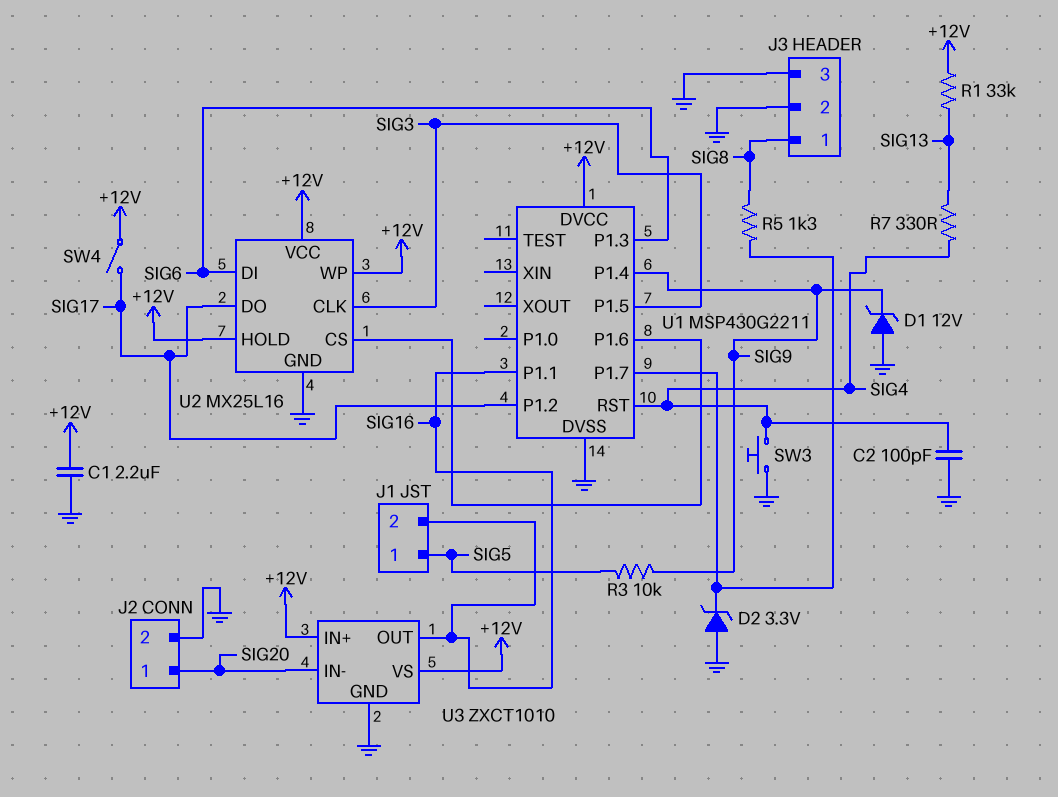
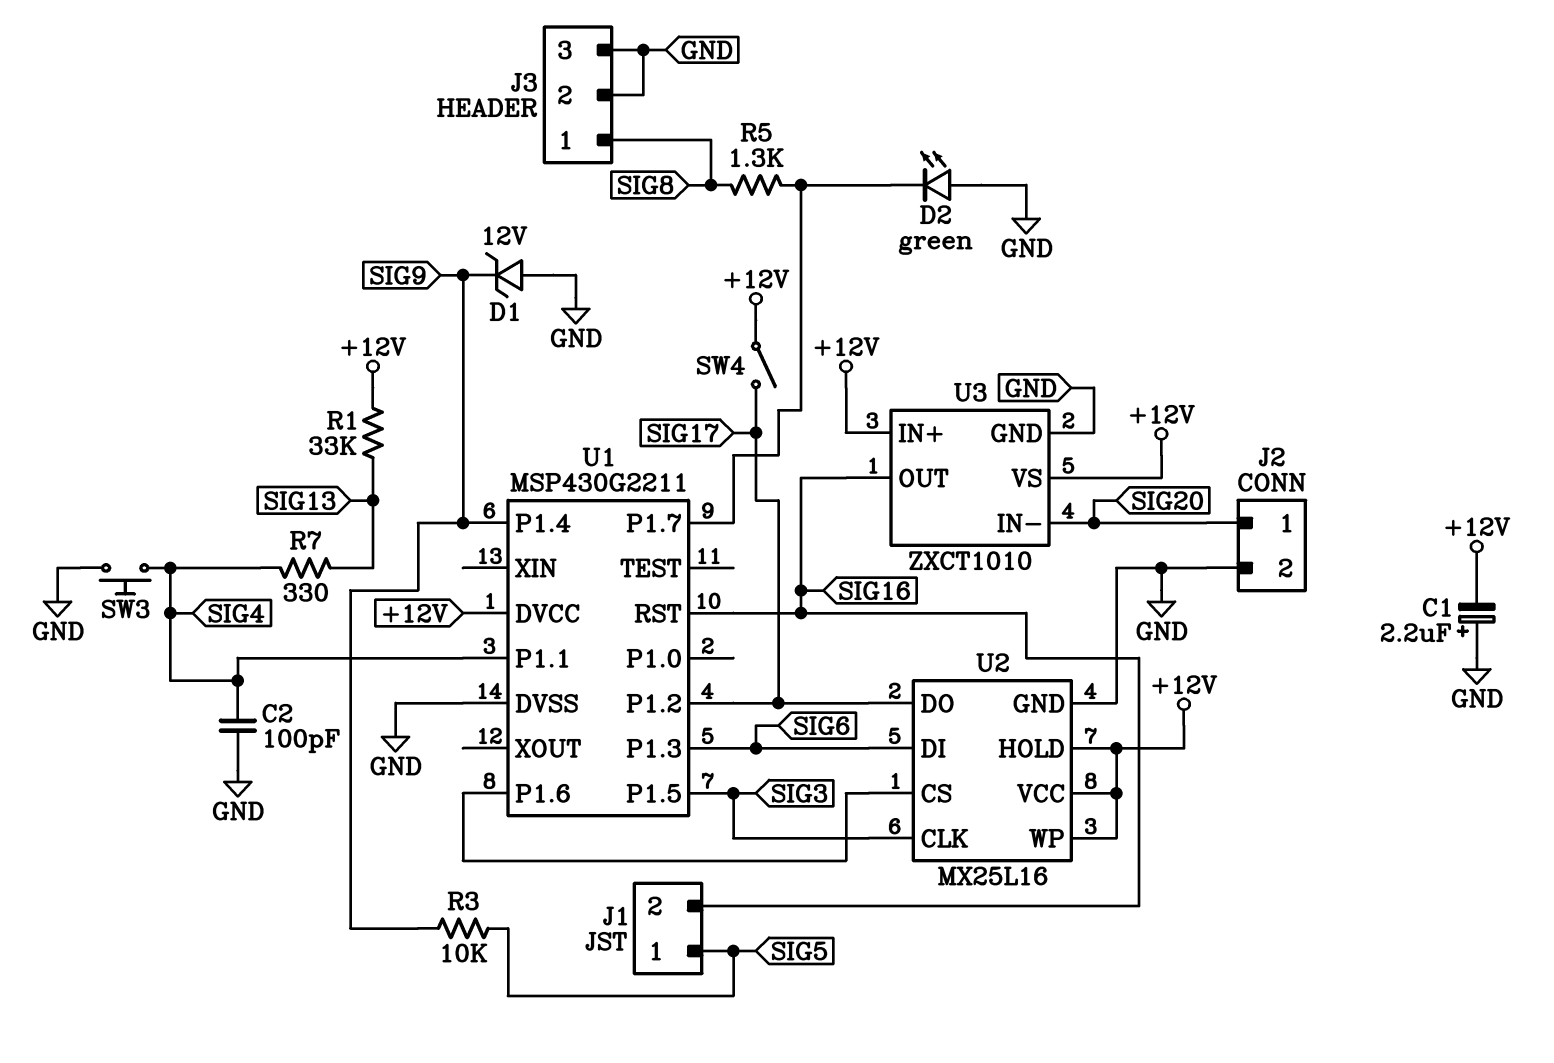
C1: 2.2uF (+12V, GND) -> 2.2uF (plus GND, minus +12V)
D2: zener 3.3V (A GND, K U1/P1.7) -> LED green (A GND, K U1/P1.7)
U1 pin P1.1: SIG16 -> SIG4
U1 pin RST: SIG4 -> SIG16

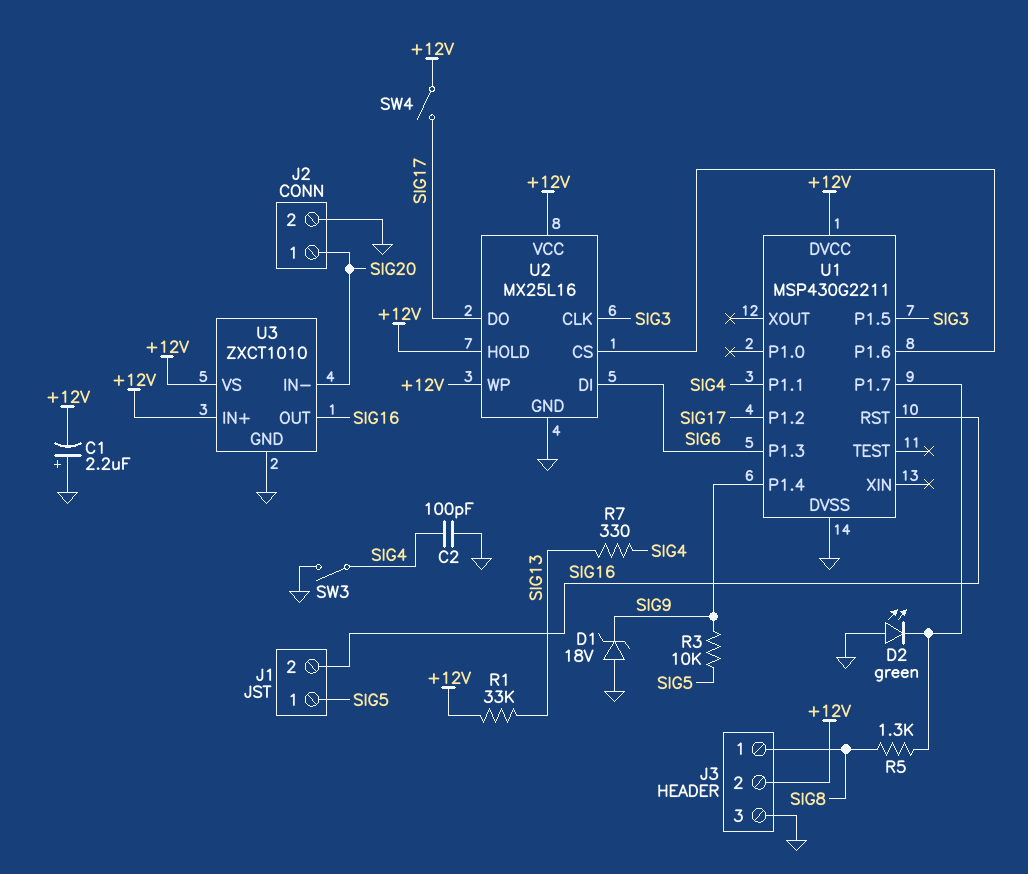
D1: zener 12V (A GND, K SIG9) -> zener 18V (A GND, K SIG9)
J3 pin 2: GND -> +12V
SW3: button (GND, SIG4) -> switch (GND, SIG4)

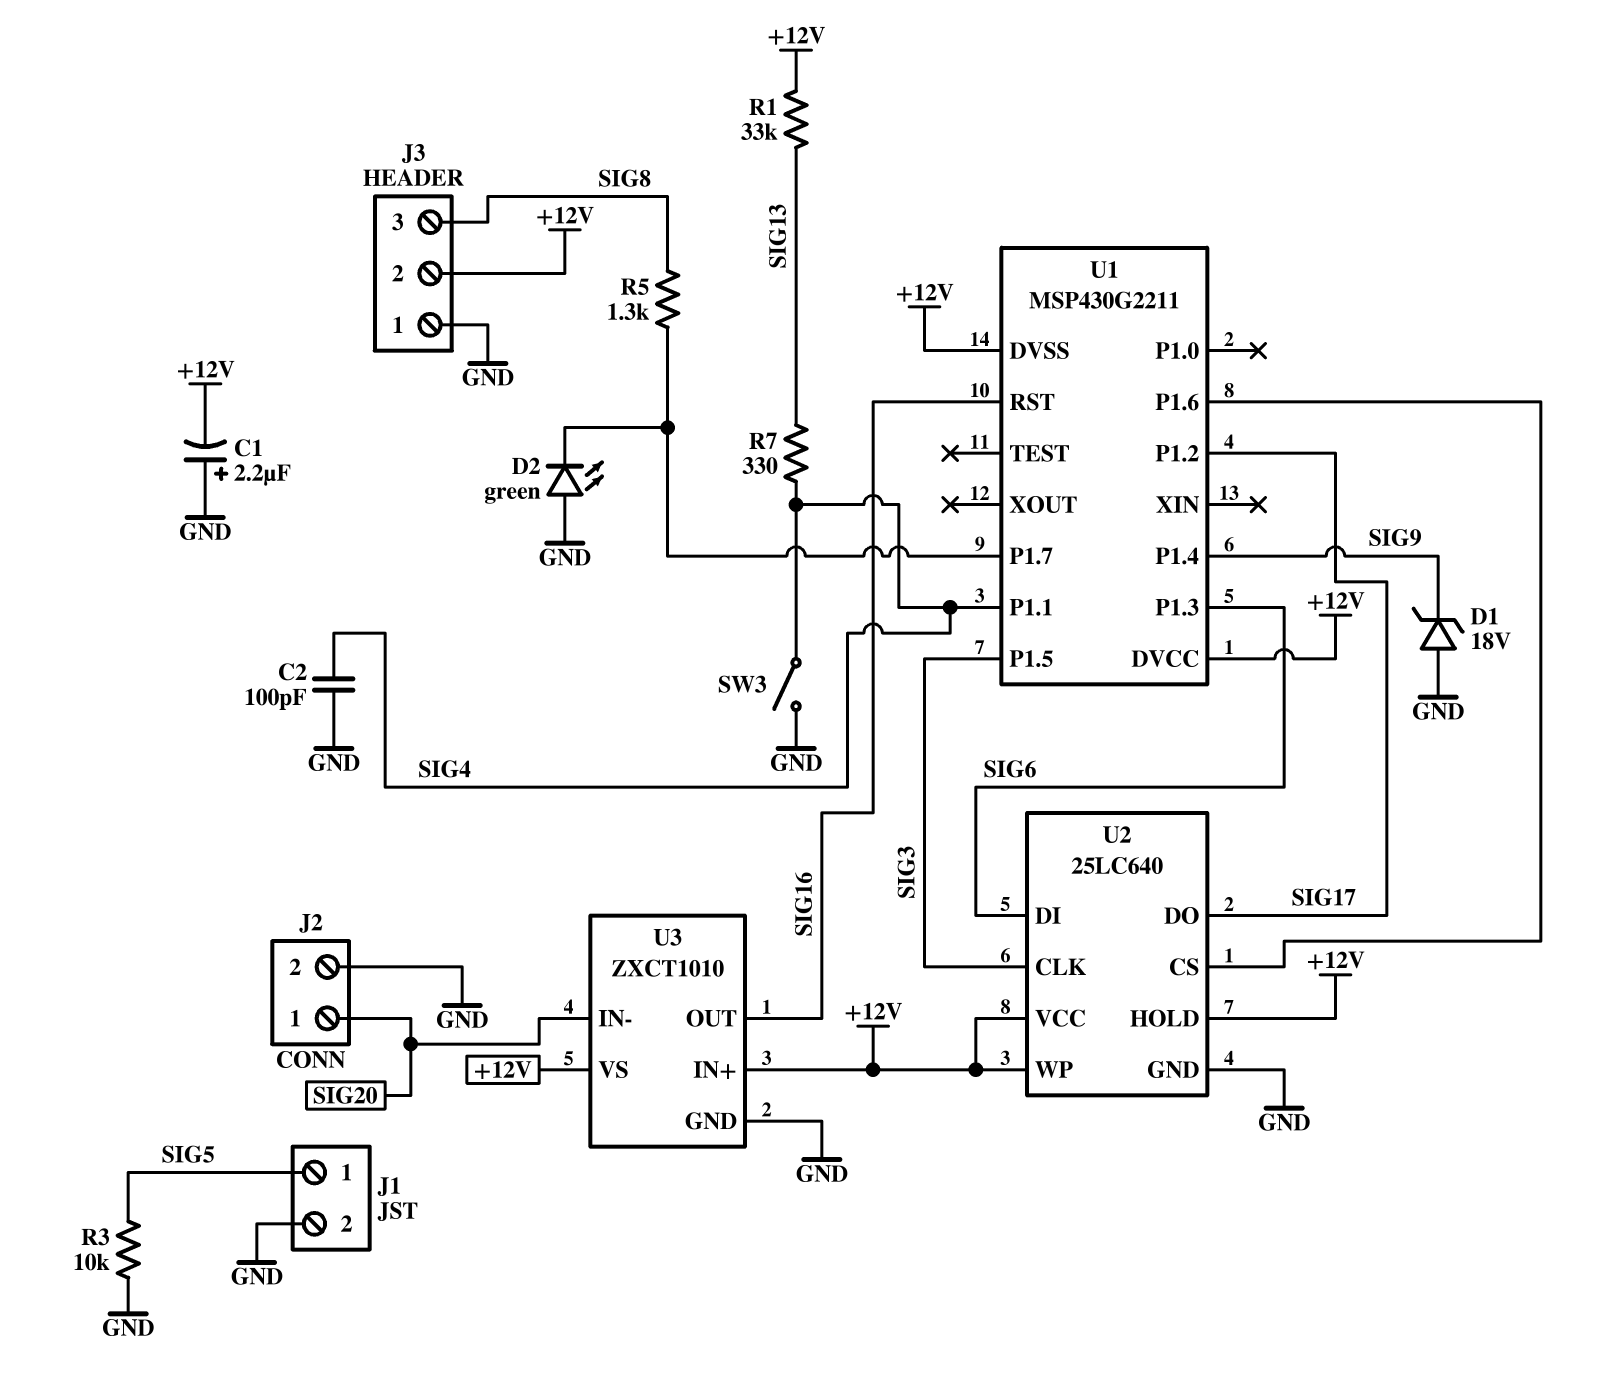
J1 pin 2: SIG16 -> GND
J3 pin 1: SIG8 -> GND
J3 pin 3: GND -> SIG8
R3: 10k (SIG5, SIG9) -> 10k (GND, SIG5)
SW4: switch (+12V, SIG17) -> none
U1 pin DVSS: GND -> +12V
U2: MX25L16 -> 25LC640

